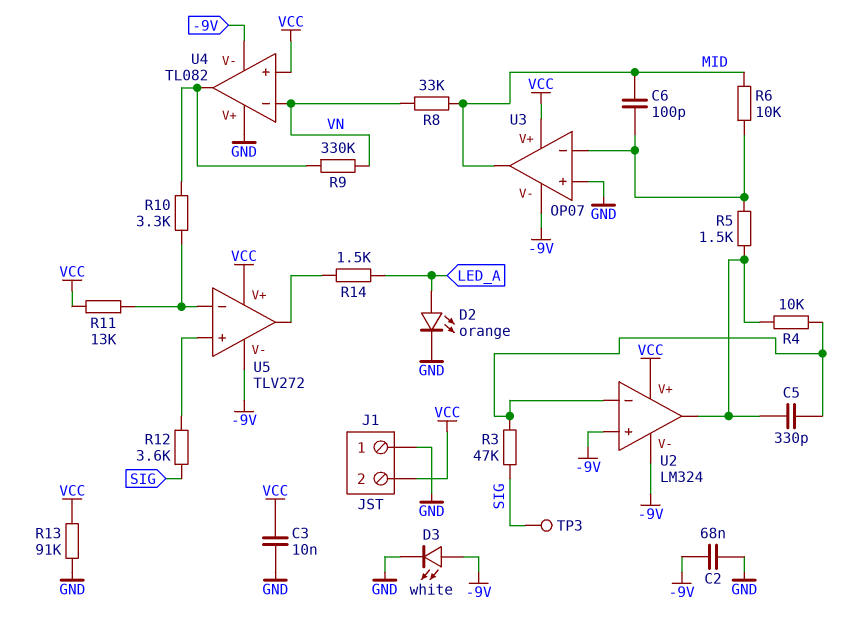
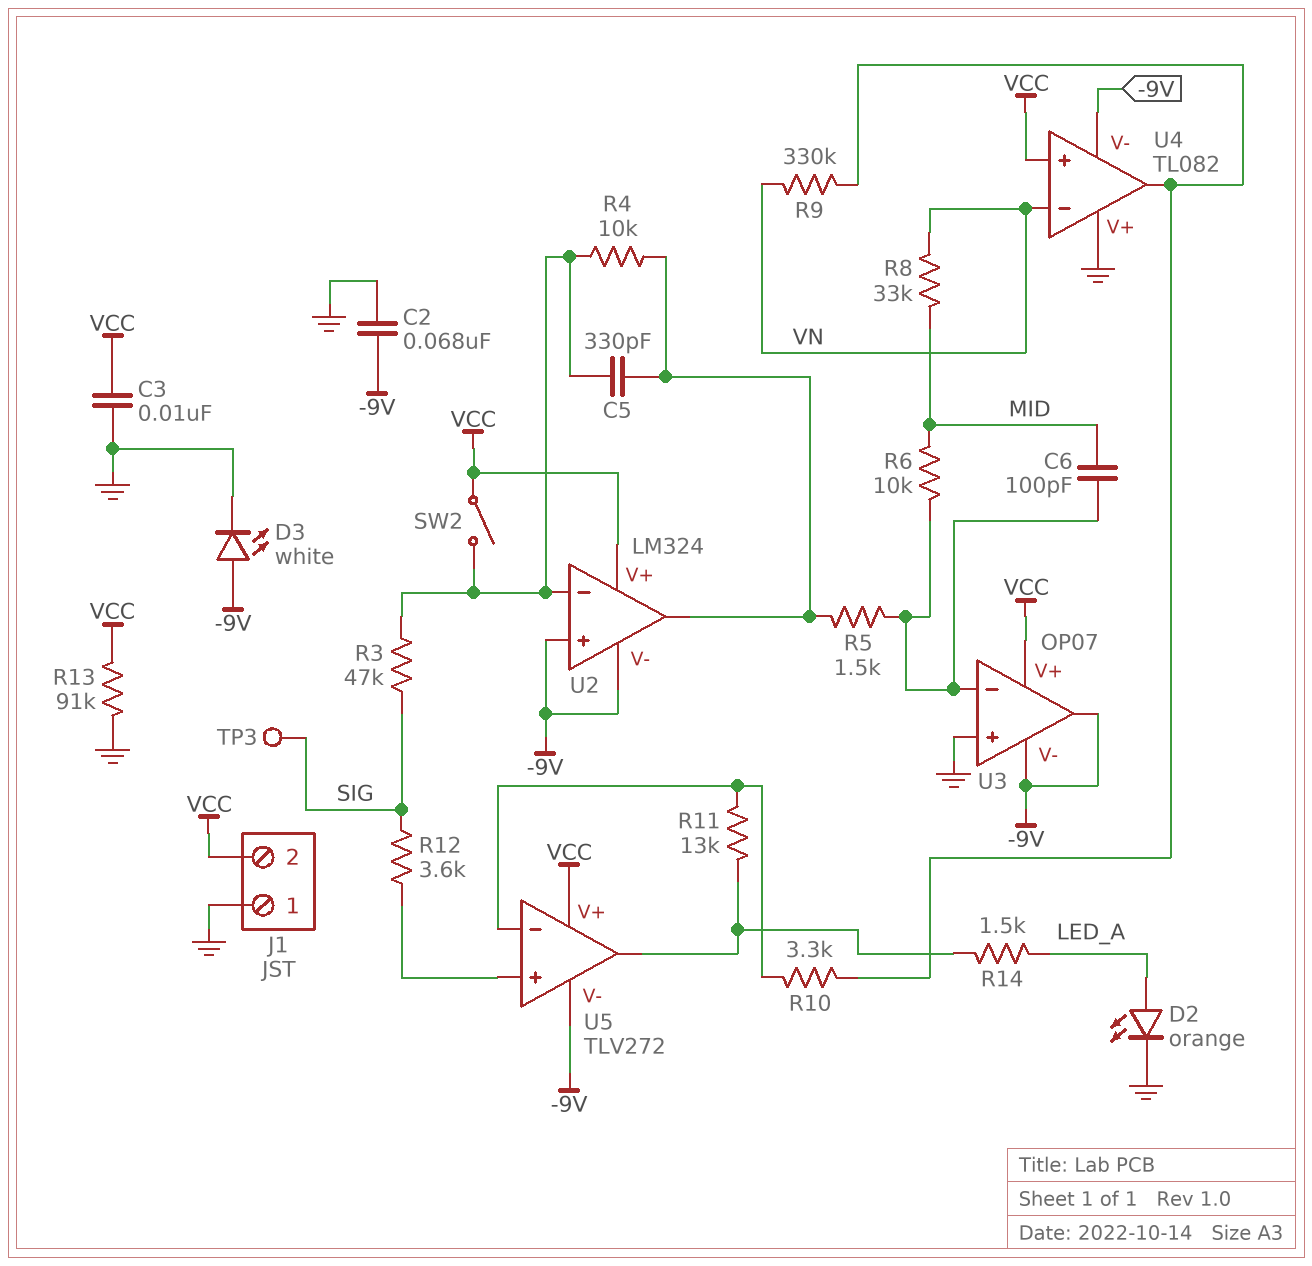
R11: 13k (U5/in-, VCC) -> 13k (U5/in-, U5/out)
SW2: none -> switch (U2/in-, VCC)
U3 pin out: MID -> -9V

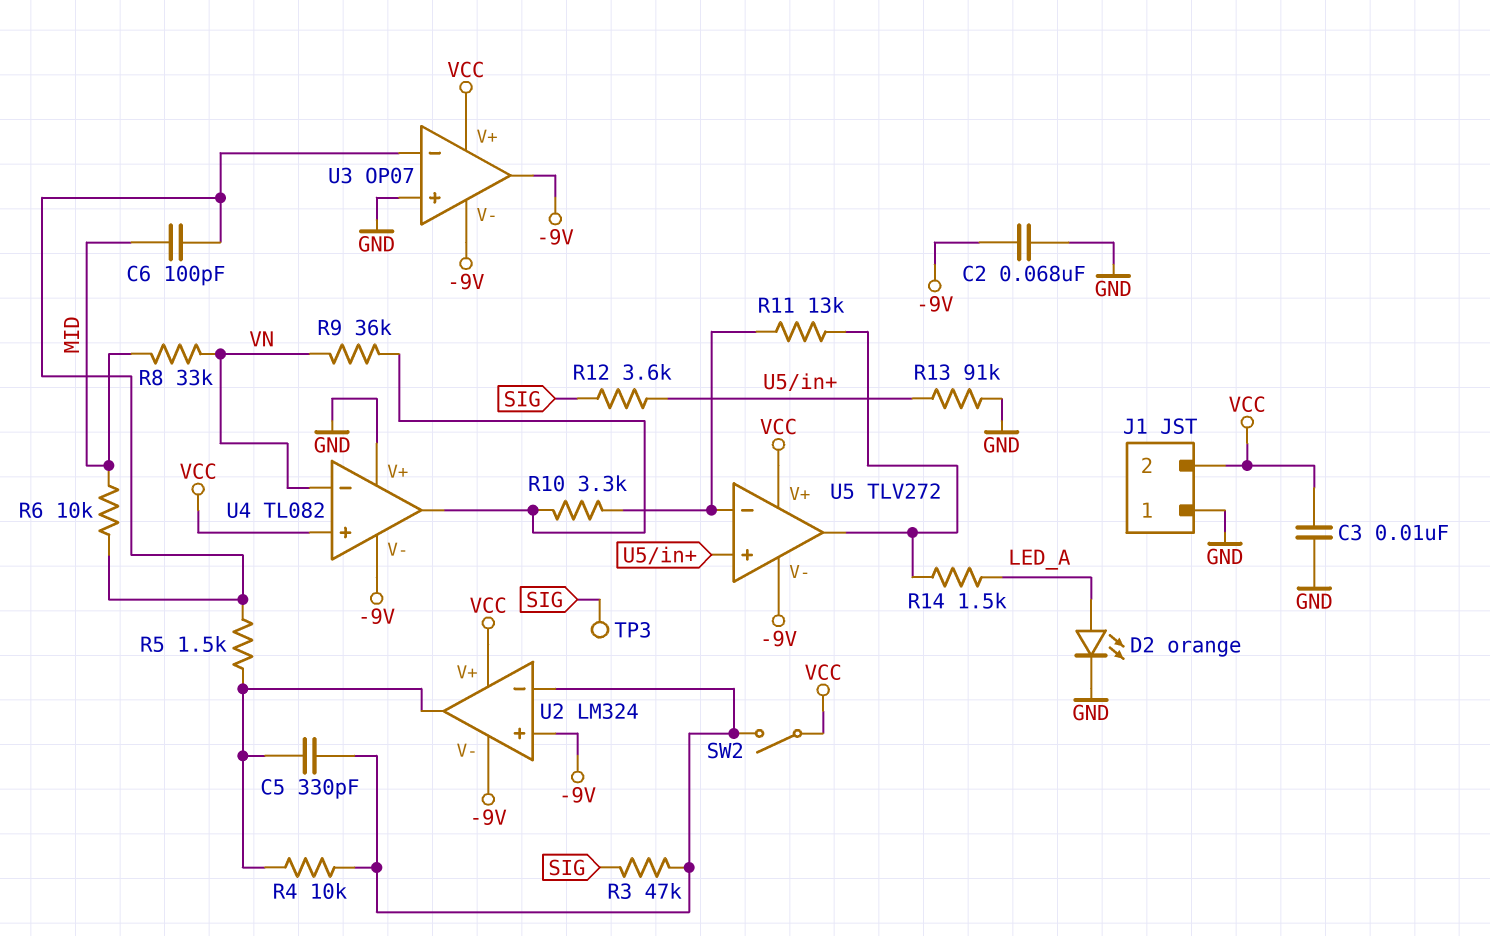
D3: LED white (A -9V, K GND) -> none
R9: 330k (U4/out, VN) -> 36k (U4/out, VN)
R13: 91k (GND, VCC) -> 91k (GND, U5/in+)

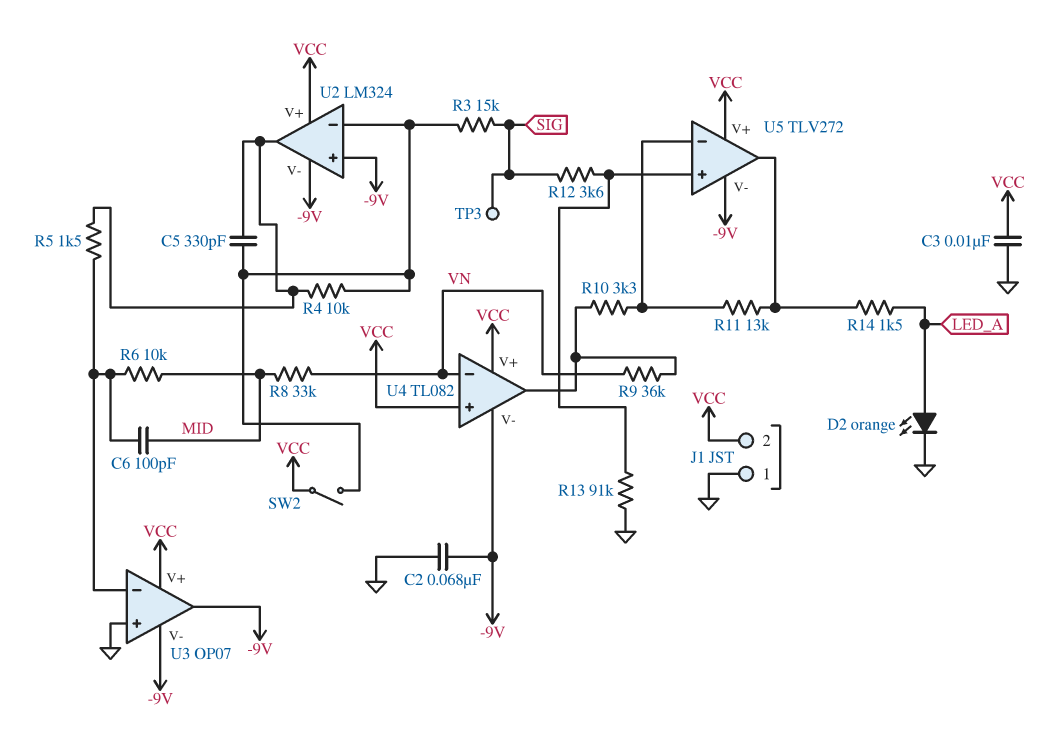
R3: 47k (SIG, U2/in-) -> 15k (SIG, U2/in-)
U4 pin V+: GND -> VCC

